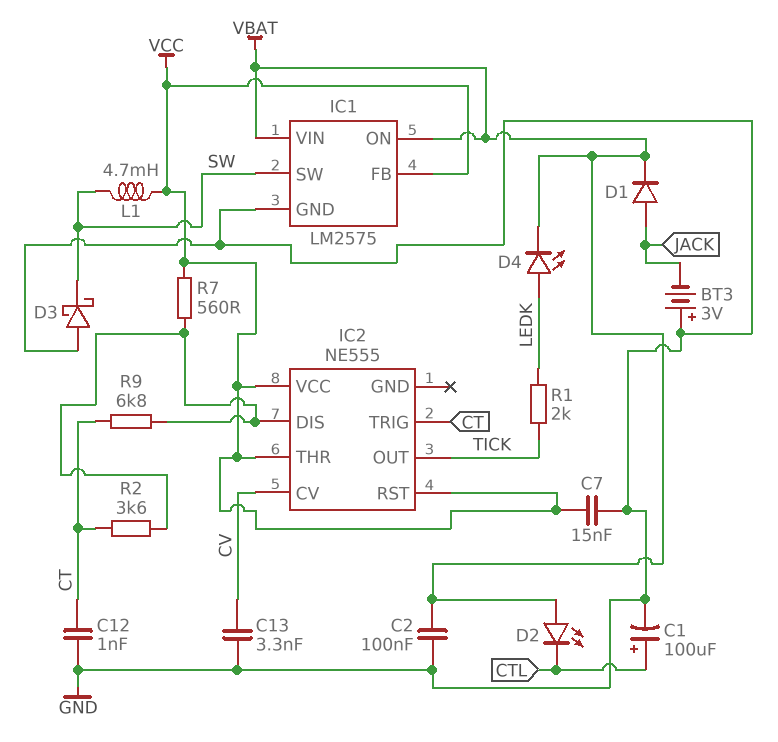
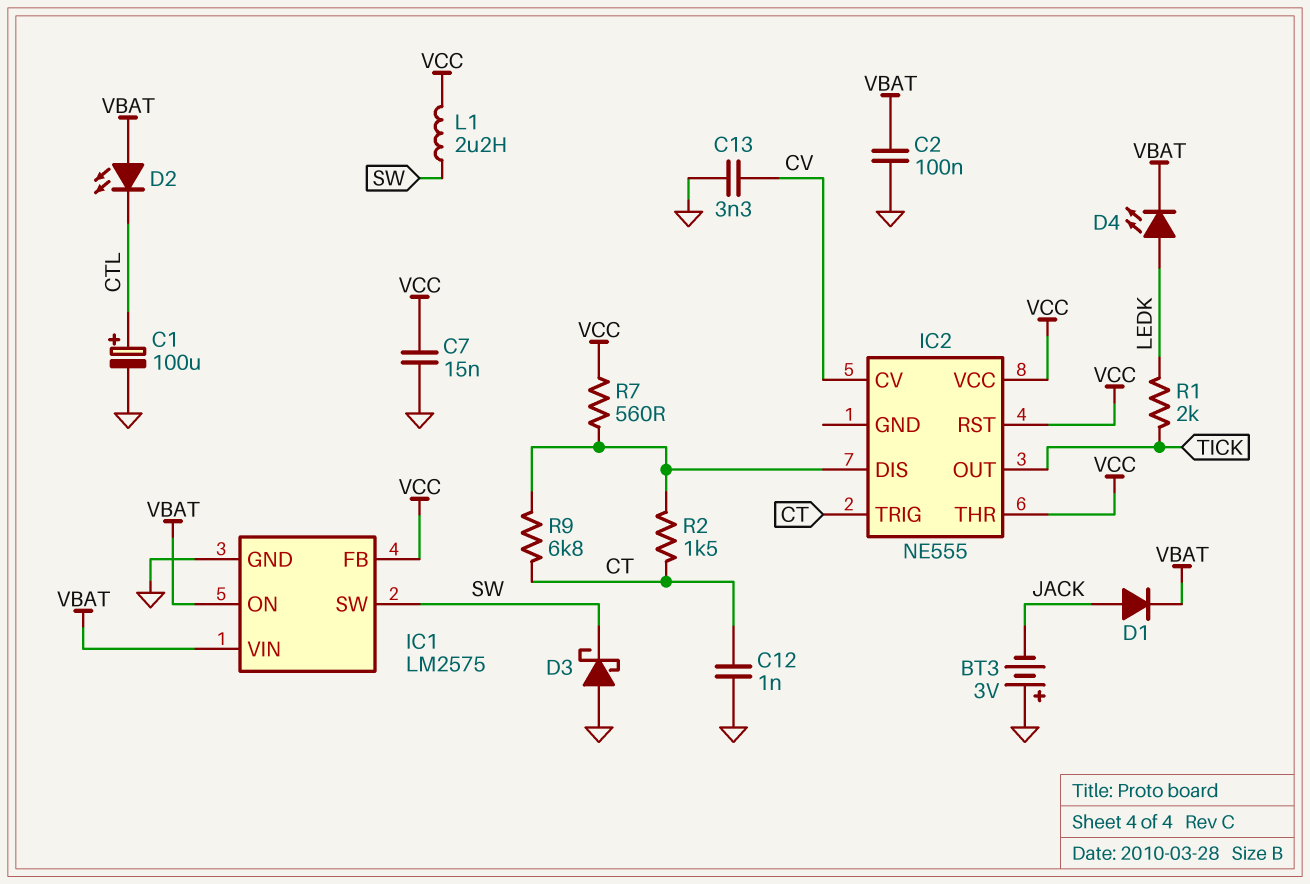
L1: 4.7mH (SW, VCC) -> 2.2uH (SW, VCC)
R2: 3.6k (CT, IC2/DIS) -> 1.5k (CT, IC2/DIS)

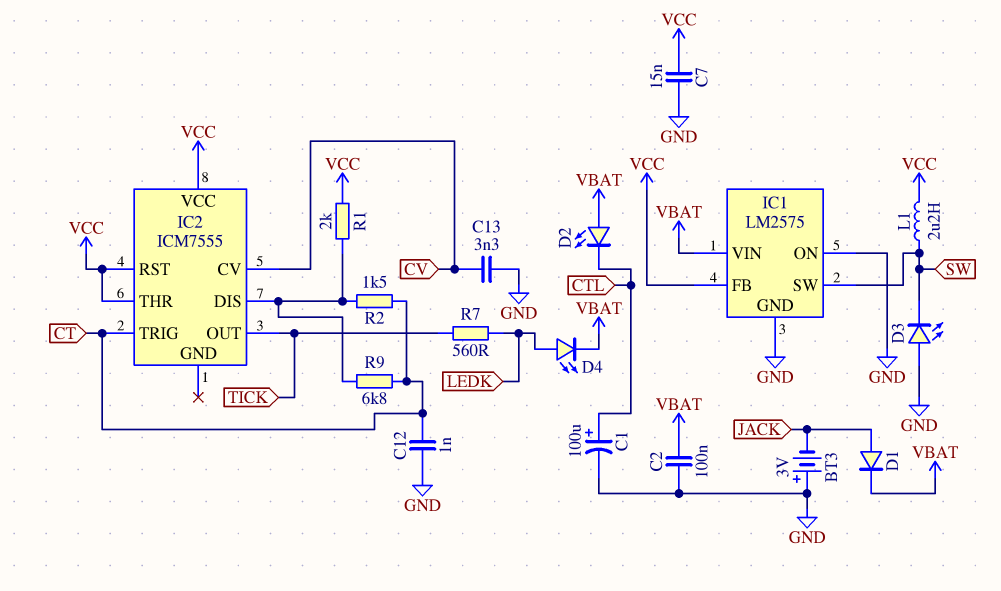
D3: schottky (A GND, K SW) -> LED (A GND, K SW)
IC1 pin ON: VBAT -> GND
IC2: NE555 -> ICM7555
R1: 2k (LEDK, TICK) -> 2k (IC2/DIS, VCC)
R7: 560 (IC2/DIS, VCC) -> 560 (LEDK, TICK)

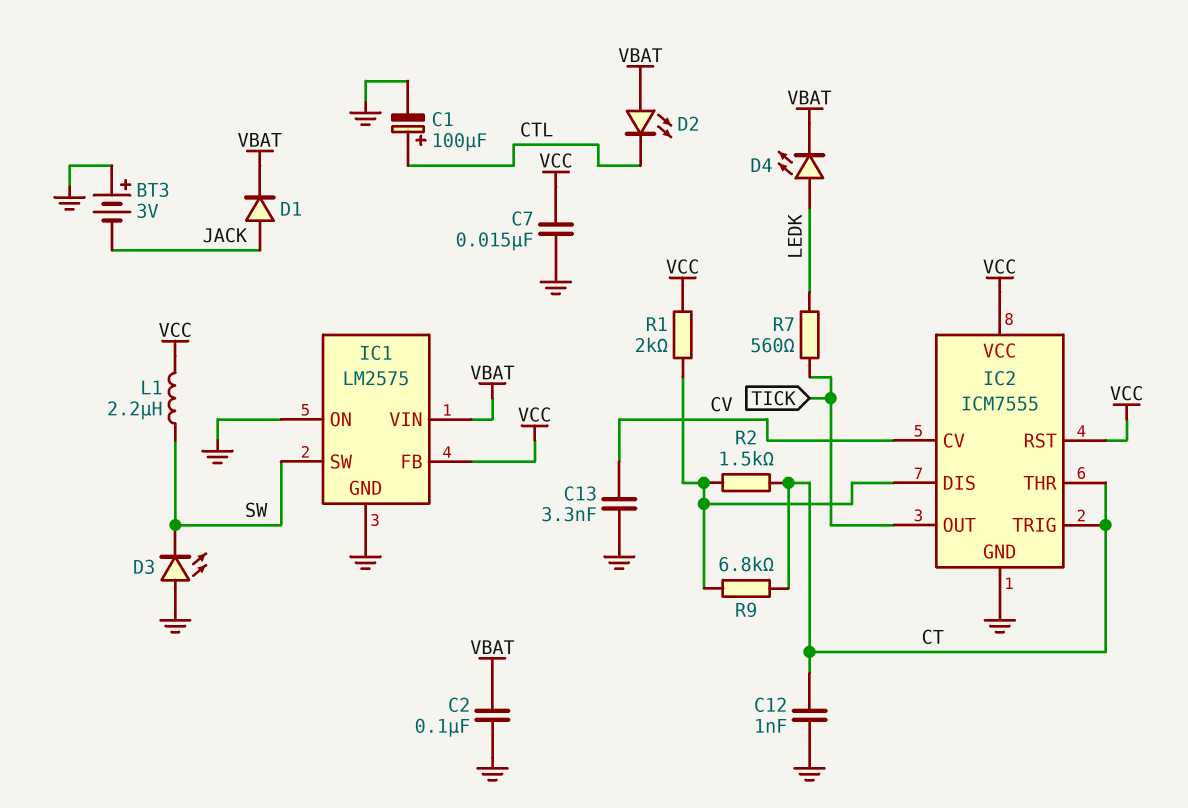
IC2 pin GND: none -> GND
IC2 pin THR: VCC -> CT

